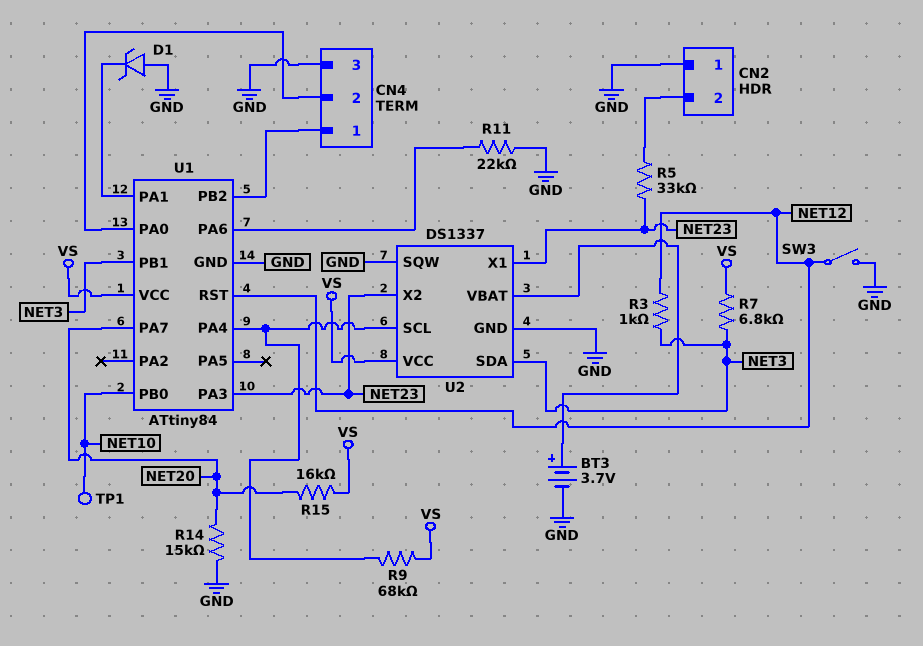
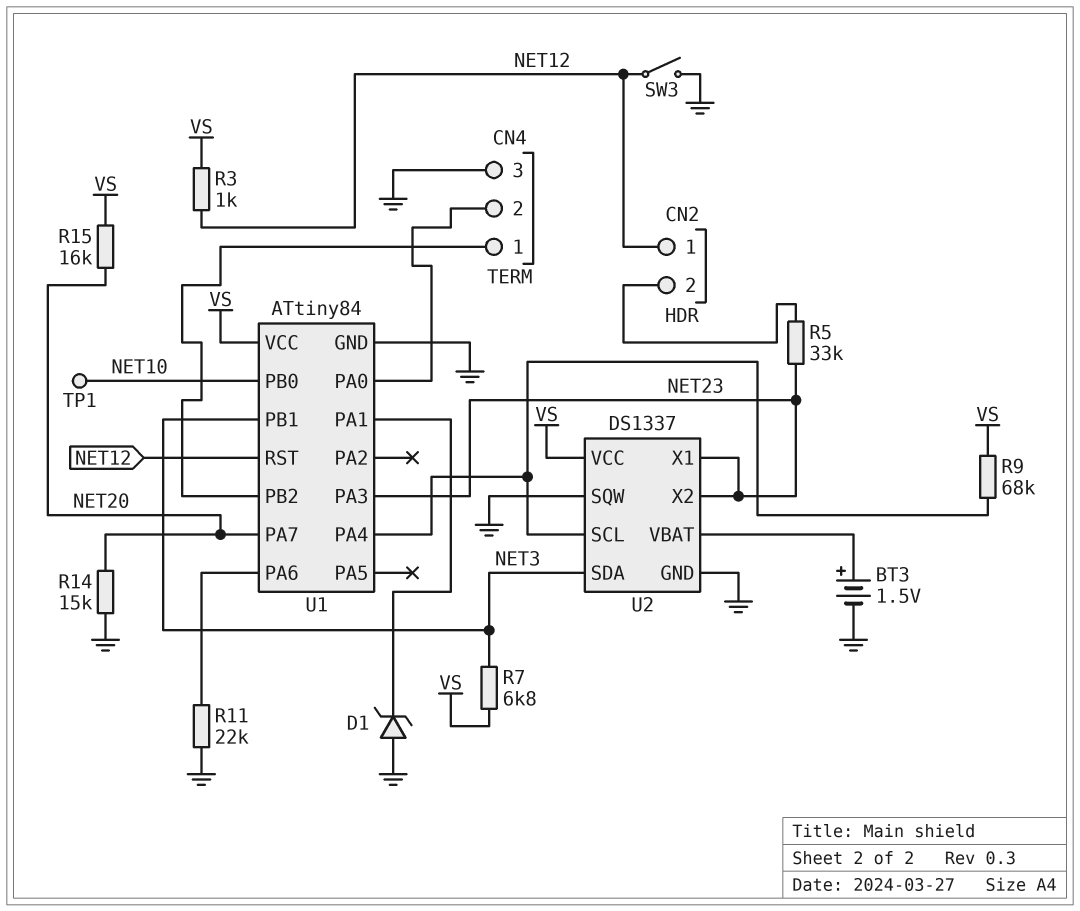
BT3: 3.7V (plus U2/VBAT, minus GND) -> 1.5V (plus U2/VBAT, minus GND)
CN2 pin 1: GND -> NET12
R3: 1k (NET3, NET12) -> 1k (NET12, VS)

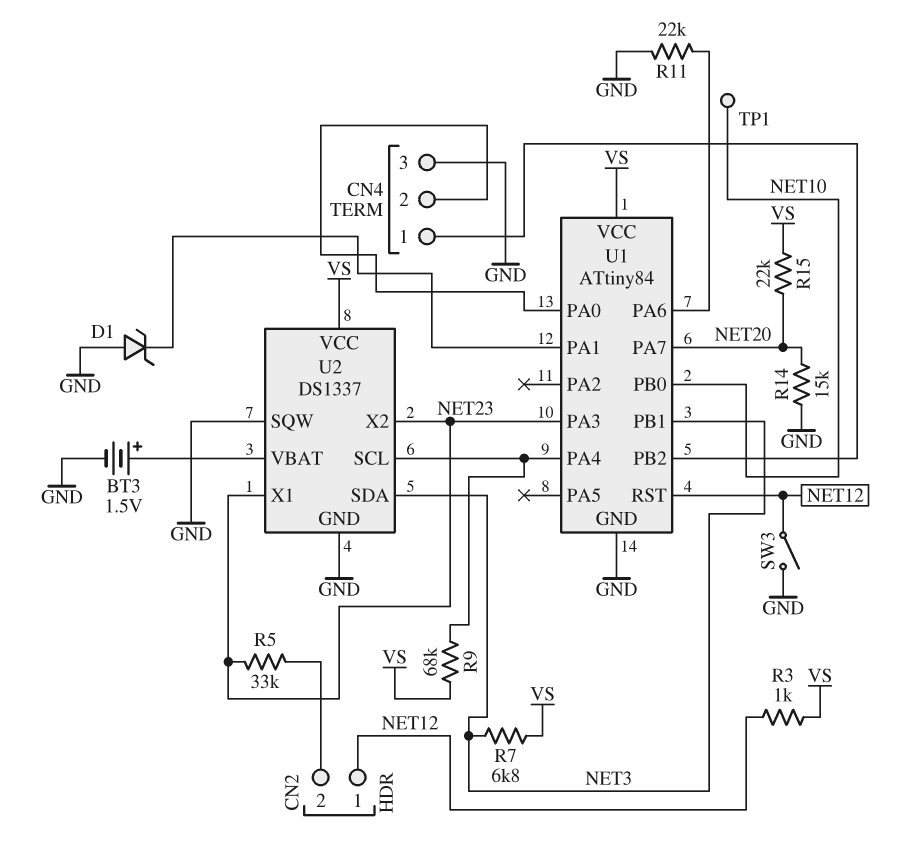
R15: 16k (NET20, VS) -> 22k (NET20, VS)

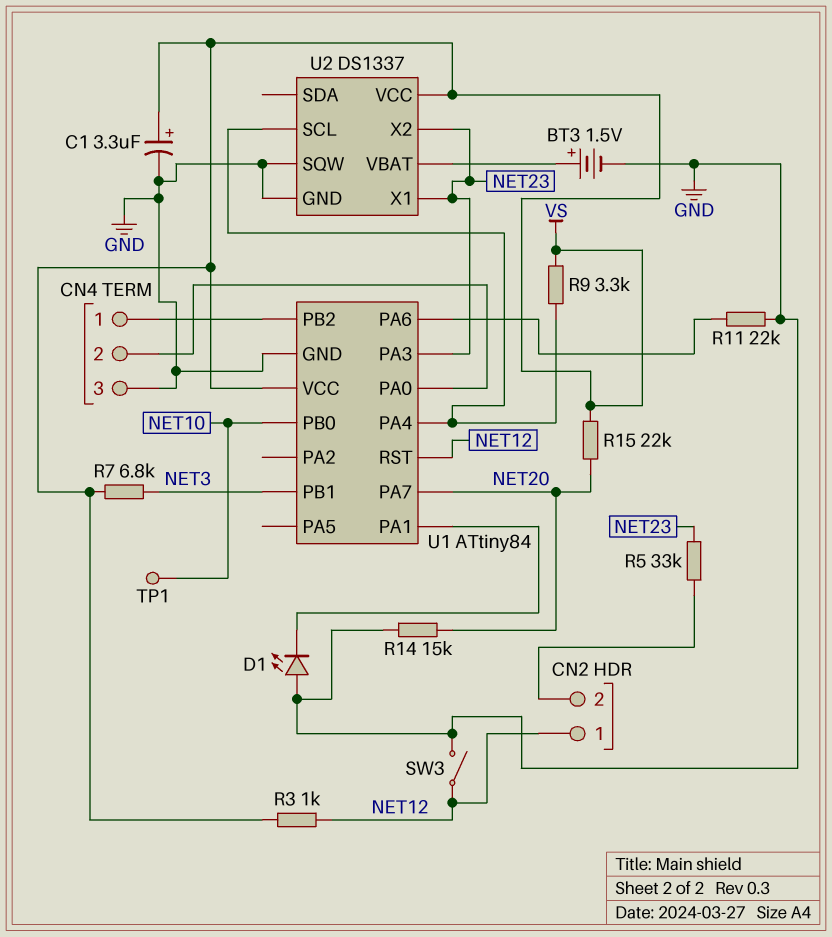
C1: none -> 3.3uF (plus VS, minus GND)
D1: zener (A GND, K U1/PA1) -> LED (A GND, K U1/PA1)
R9: 68k (U1/PA4, VS) -> 3.3k (U1/PA4, VS)
U2 pin SDA: NET3 -> none

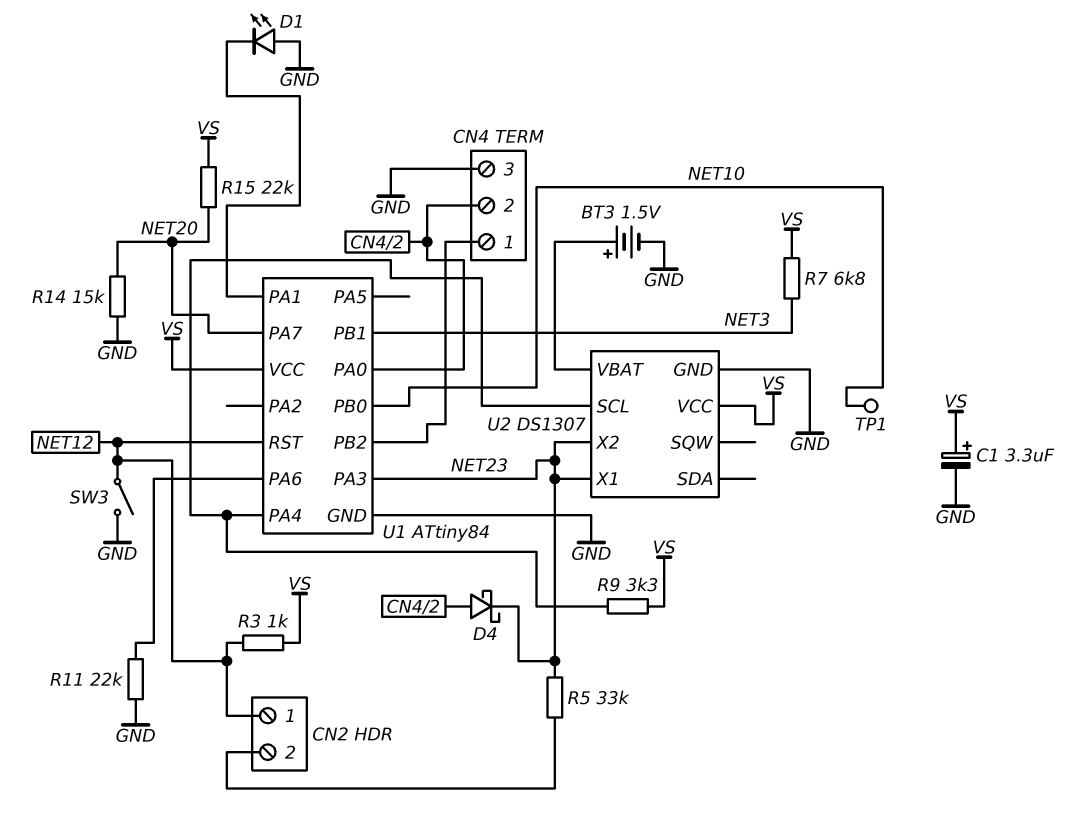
D4: none -> schottky (A CN4/2, K NET23)
U2: DS1337 -> DS1307
U2 pin SQW: GND -> none

